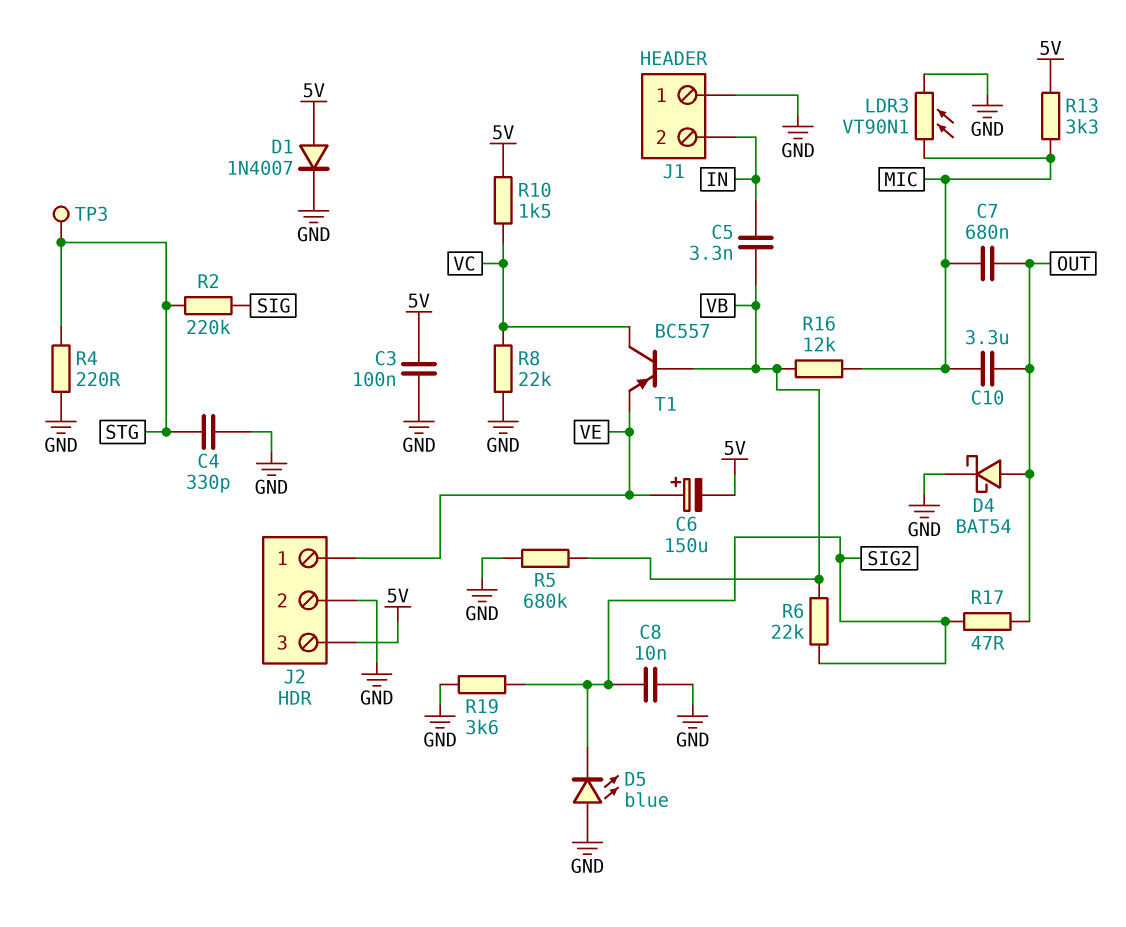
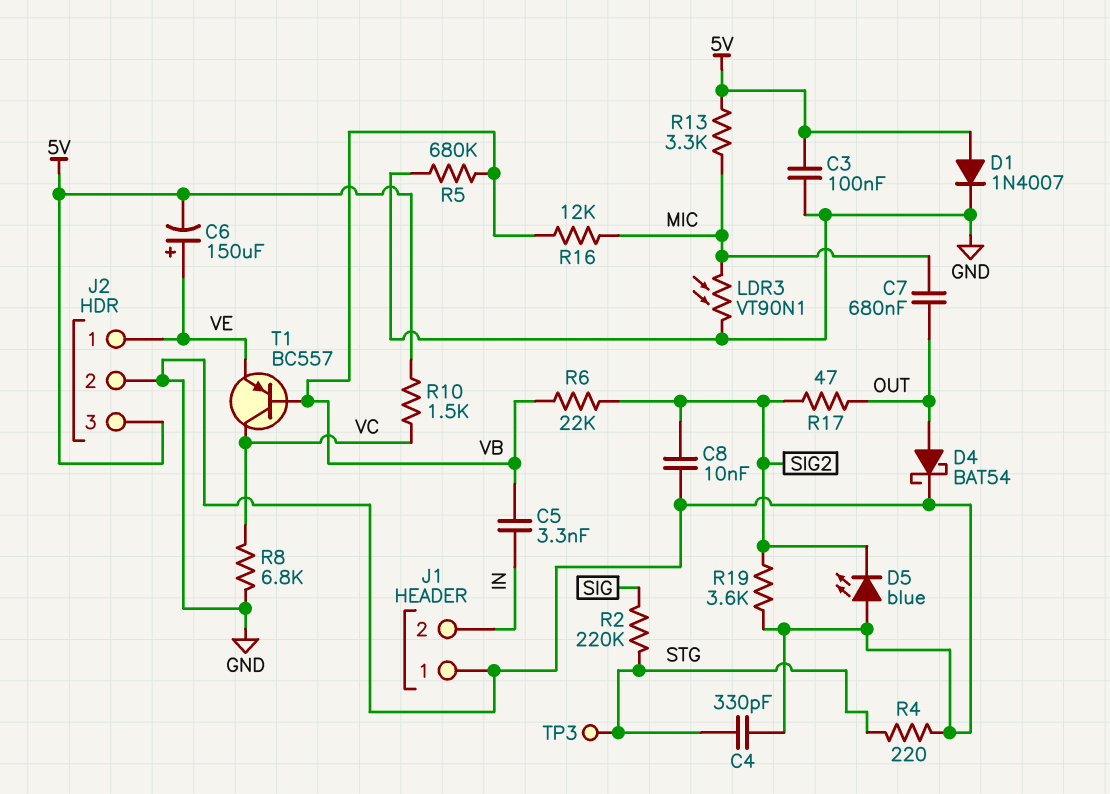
C10: 3.3uF (MIC, OUT) -> none
R8: 22k (GND, VC) -> 6.8k (GND, VC)

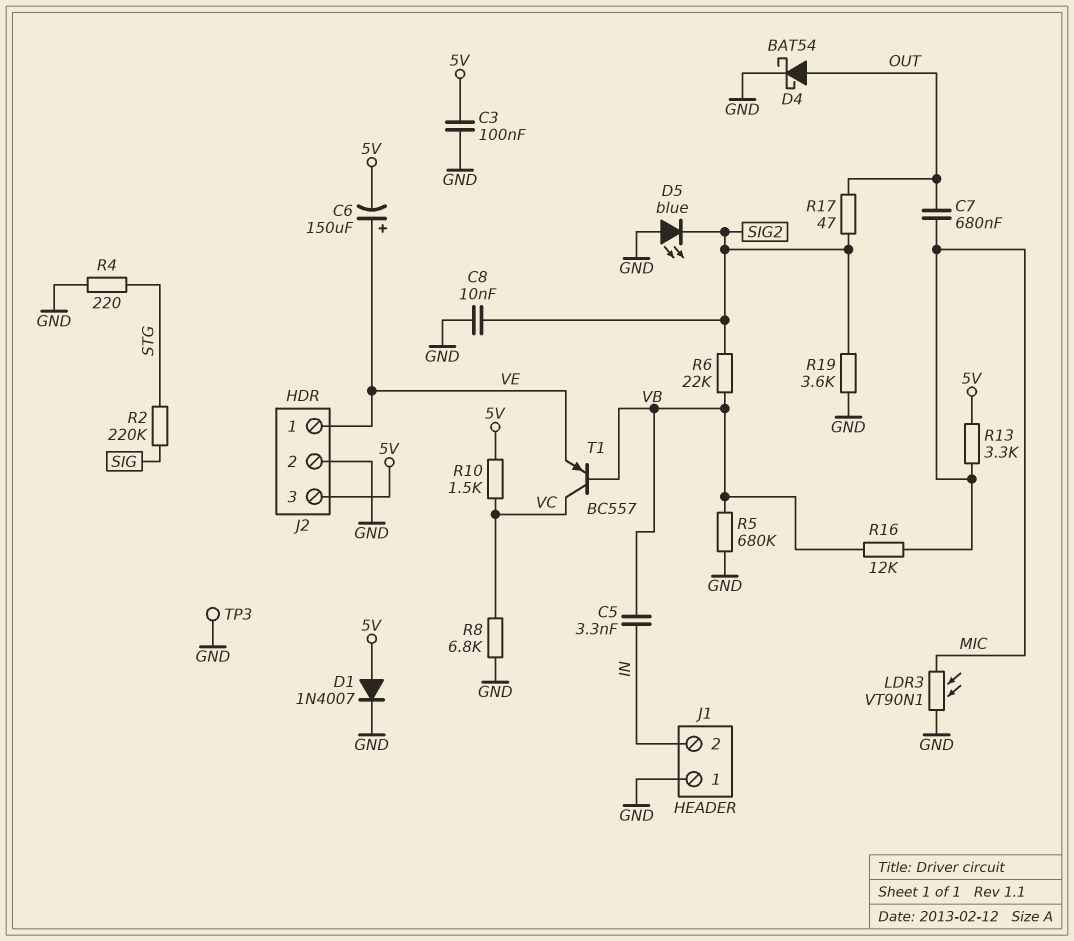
C4: 330pF (GND, STG) -> none
TP3: test point (STG) -> test point (GND)

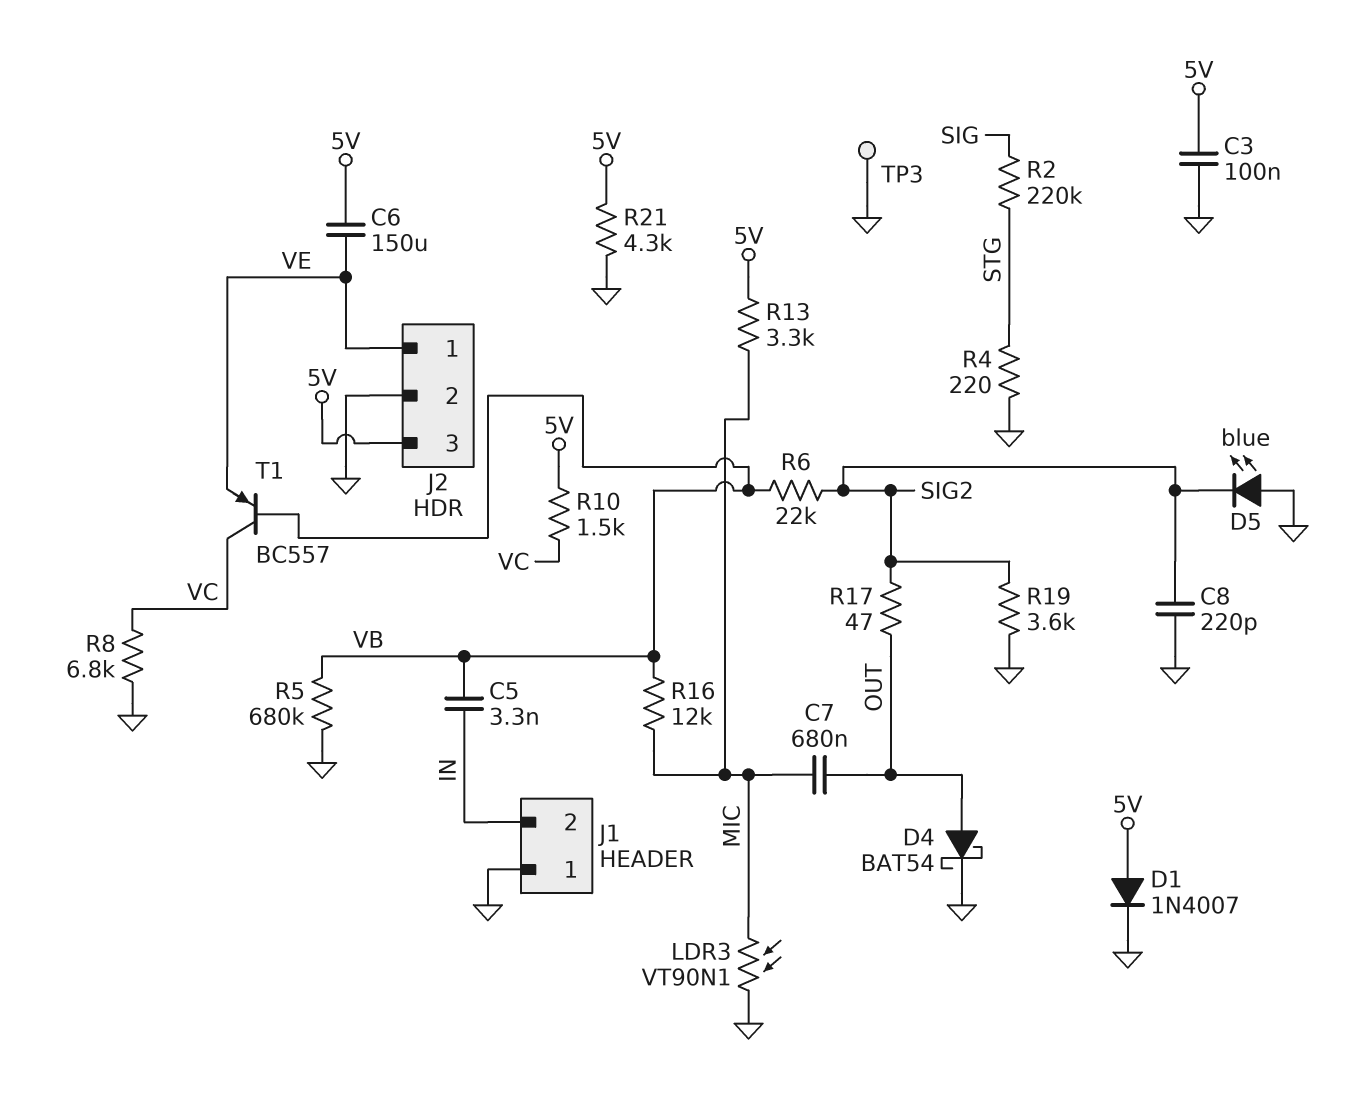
C6: 150uF (plus VE, minus 5V) -> 150uF (5V, VE)
C8: 10nF (GND, SIG2) -> 220pF (GND, SIG2)
R21: none -> 4.3k (5V, GND)

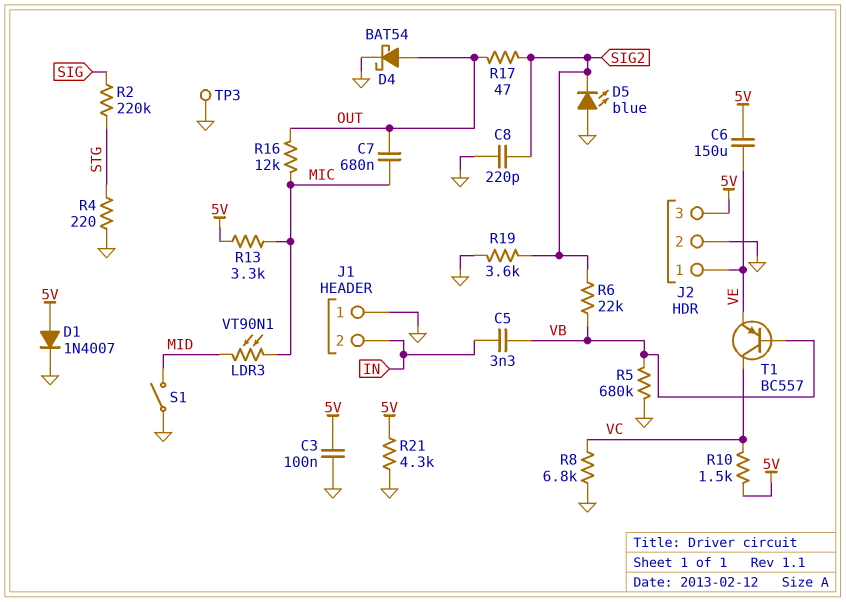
LDR3: VT90N1 (GND, MIC) -> VT90N1 (MIC, MID)
R16: 12k (MIC, VB) -> 12k (MIC, OUT)
S1: none -> switch (GND, MID)

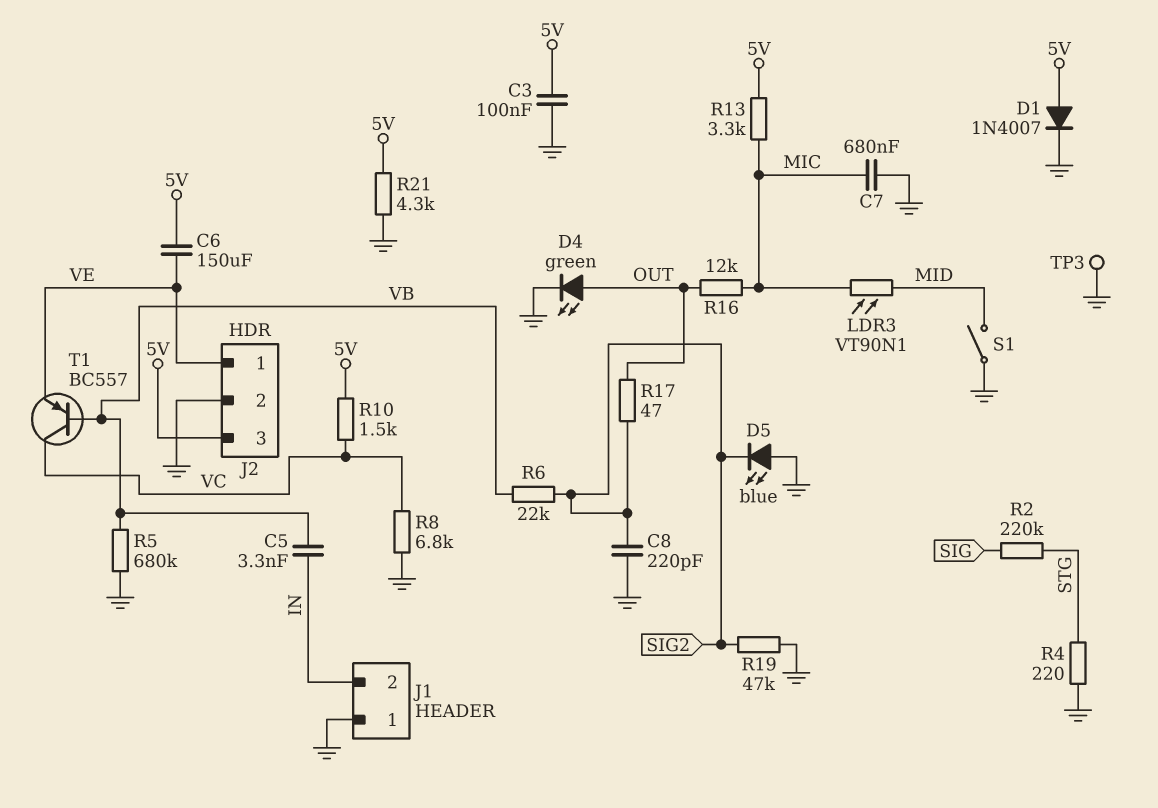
C7: 680nF (MIC, OUT) -> 680nF (GND, MIC)
D4: schottky BAT54 (A OUT, K GND) -> LED green (A OUT, K GND)
R19: 3.6k (GND, SIG2) -> 47k (GND, SIG2)

